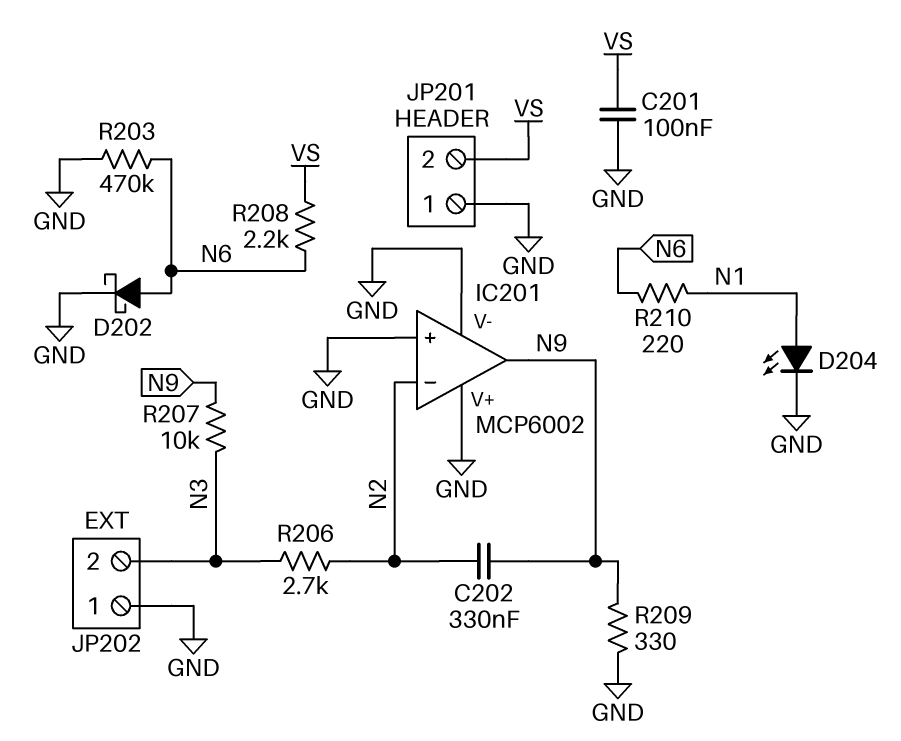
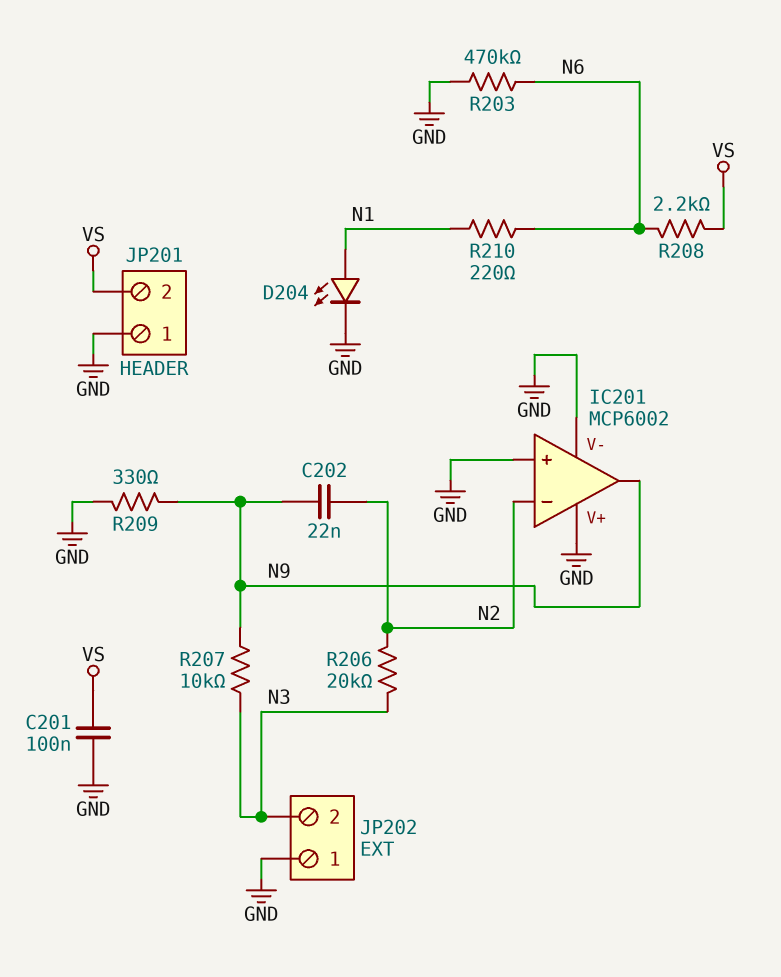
C202: 330nF (N2, N9) -> 22nF (N2, N9)
D202: schottky (A N6, K GND) -> none
R206: 2.7k (N2, N3) -> 20k (N2, N3)

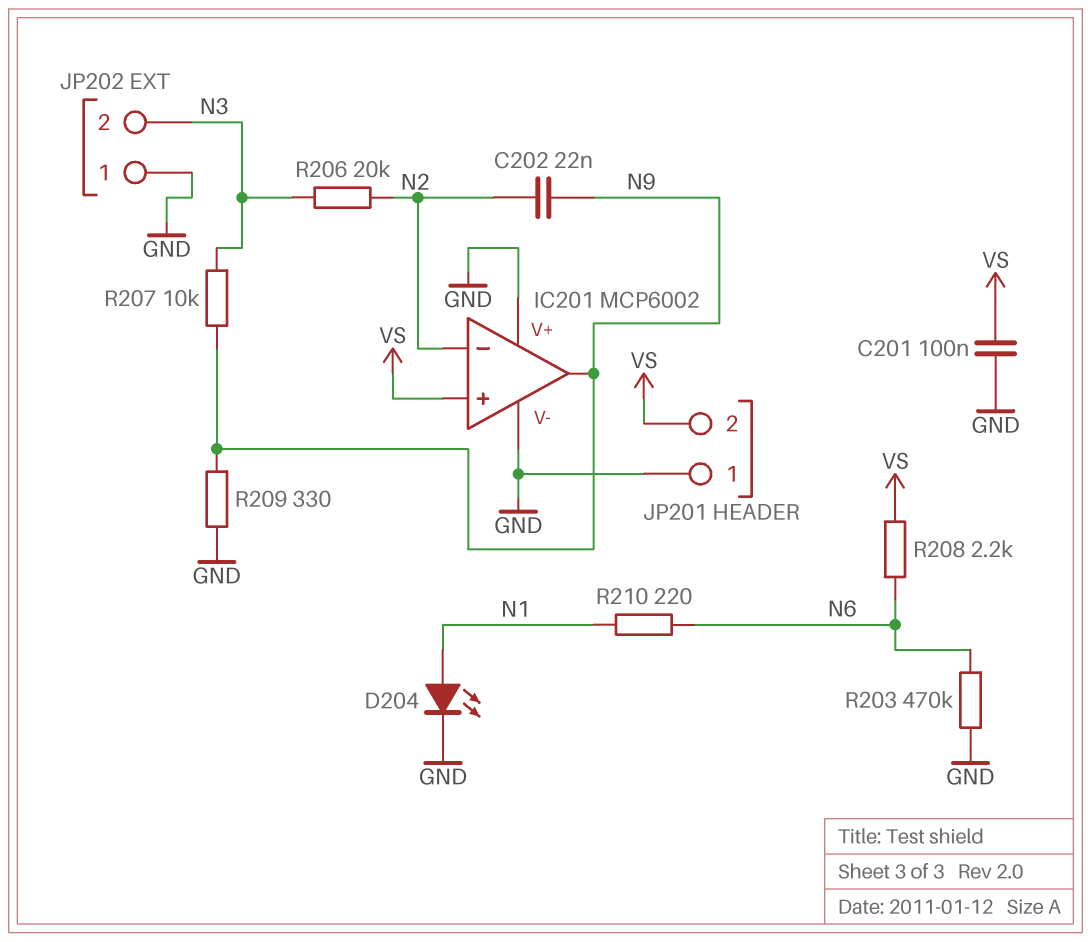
IC201 pin in+: GND -> VS

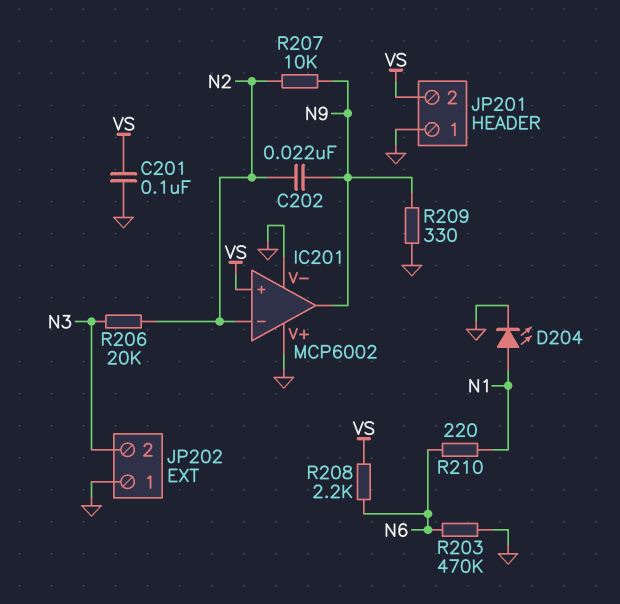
R207: 10k (N3, N9) -> 10k (N2, N9)

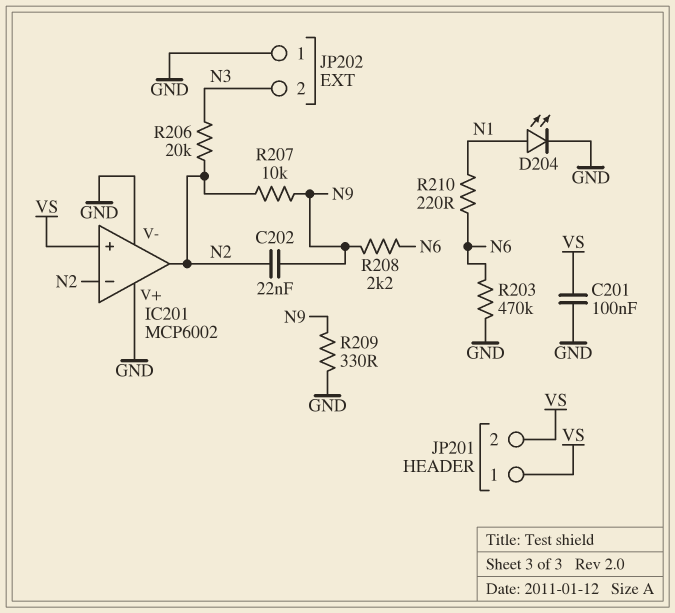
IC201 pin out: N9 -> N2
JP201 pin 1: GND -> VS
R208: 2.2k (N6, VS) -> 2.2k (N6, N9)

